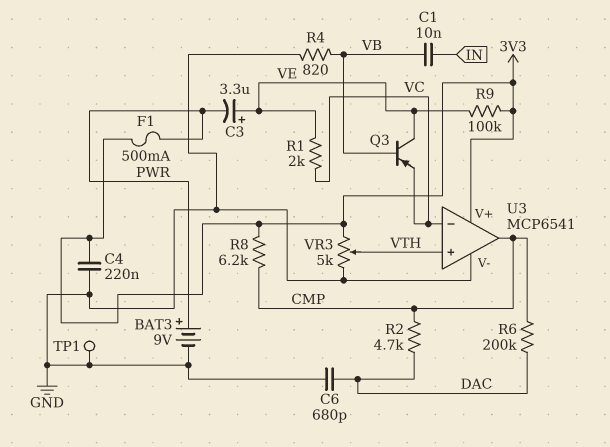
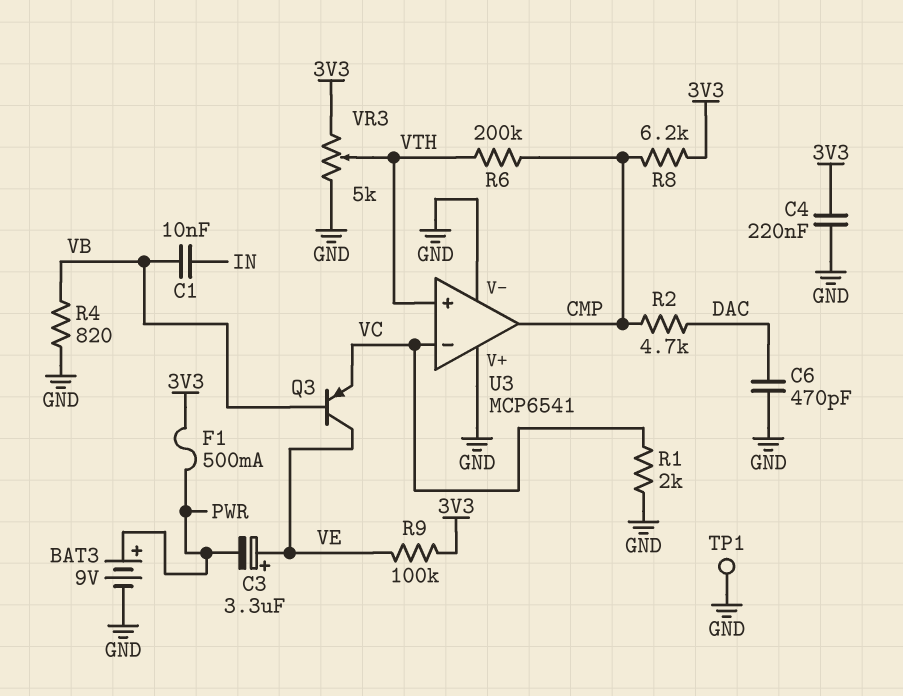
C6: 680pF (DAC, GND) -> 470pF (DAC, GND)
R1: 2k (VC, VE) -> 2k (GND, VC)
R6: 200k (CMP, DAC) -> 200k (CMP, VTH)
U3 pin V+: 3V3 -> GND

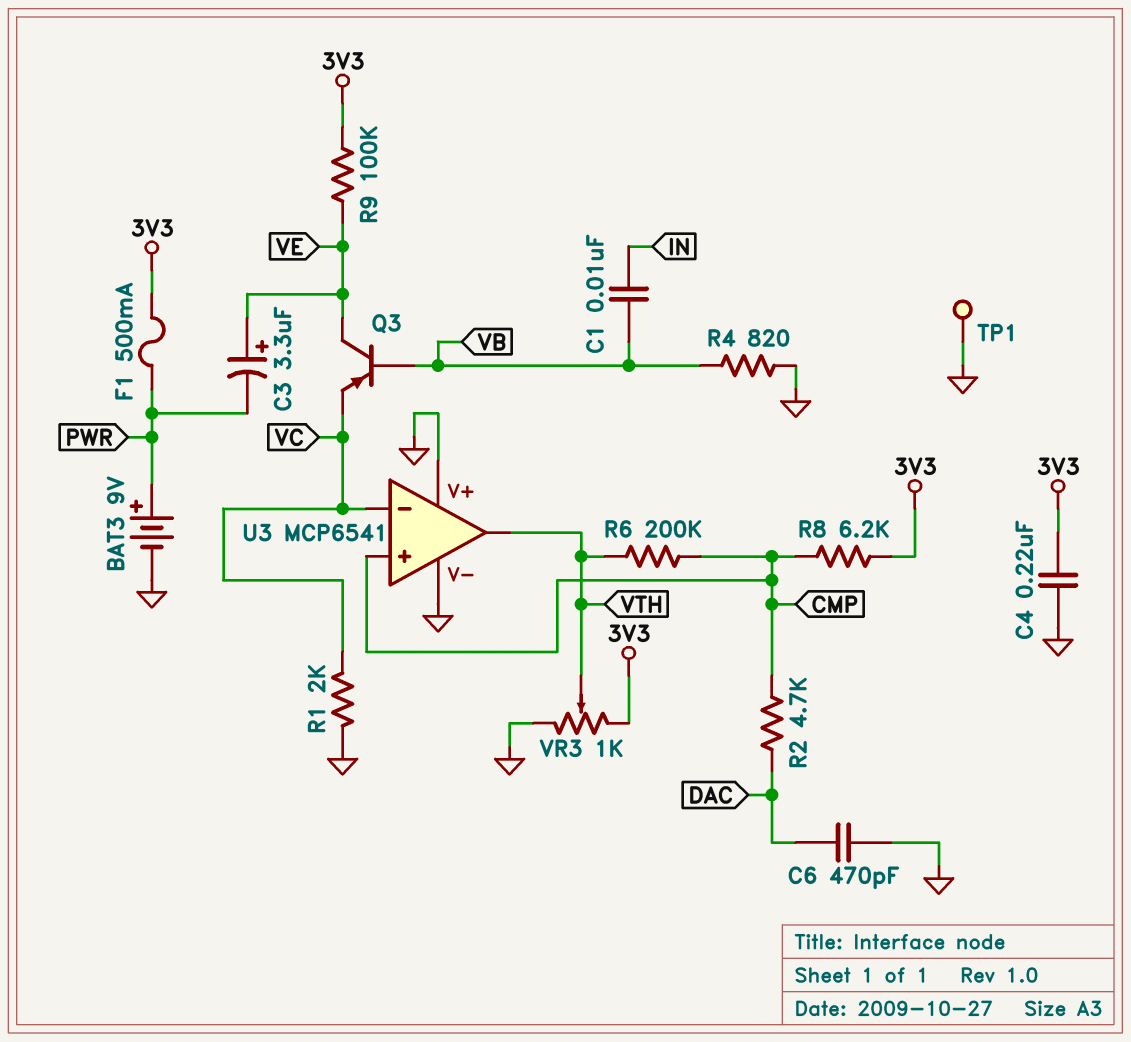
U3 pin in+: VTH -> CMP
U3 pin out: CMP -> VTH
VR3: 5k (3V3, GND, wiper VTH) -> 1k (3V3, GND, wiper VTH)

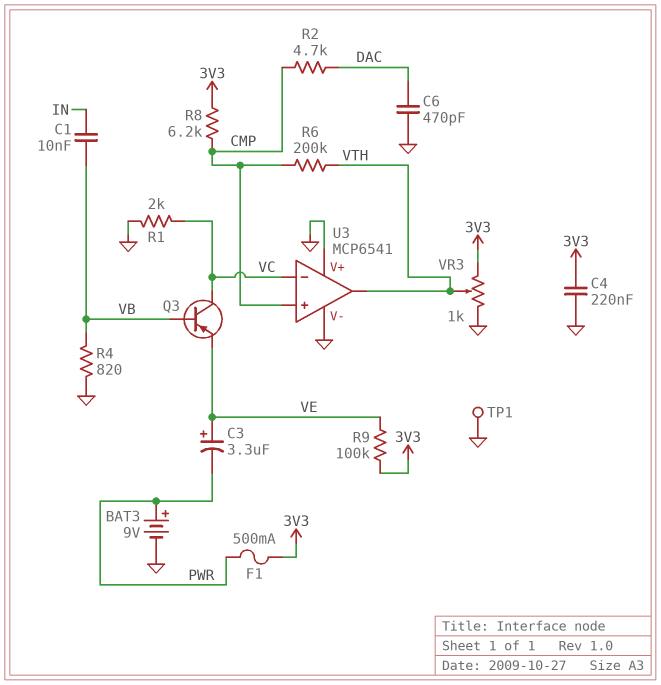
Q3: PNP (B VB, C VE, E VC) -> PNP (B VB, C VC, E VE)

